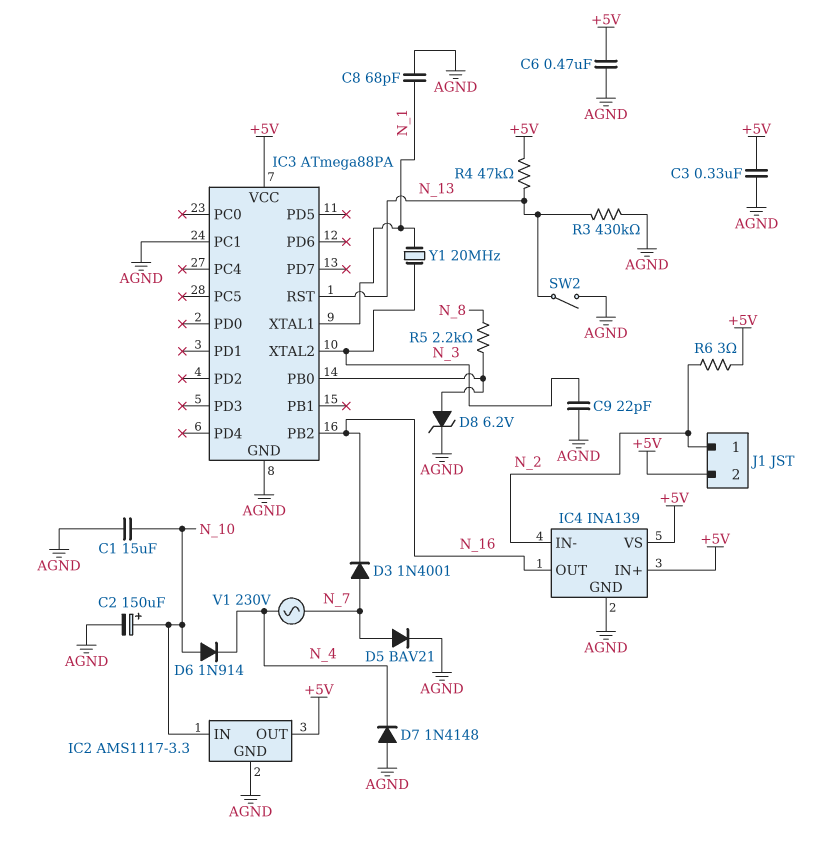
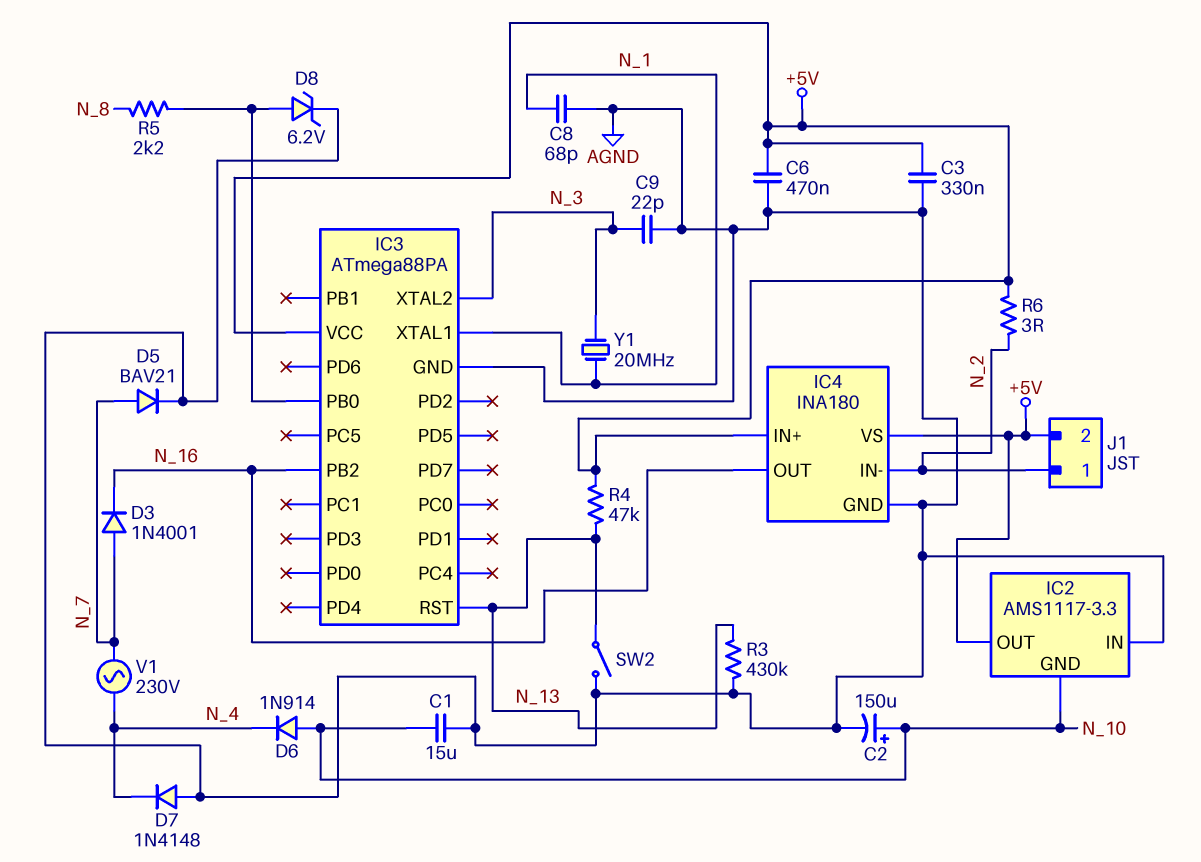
IC2 pin GND: AGND -> N_10
IC2 pin IN: N_10 -> AGND
IC3 pin PC1: AGND -> none
IC4: INA139 -> INA180

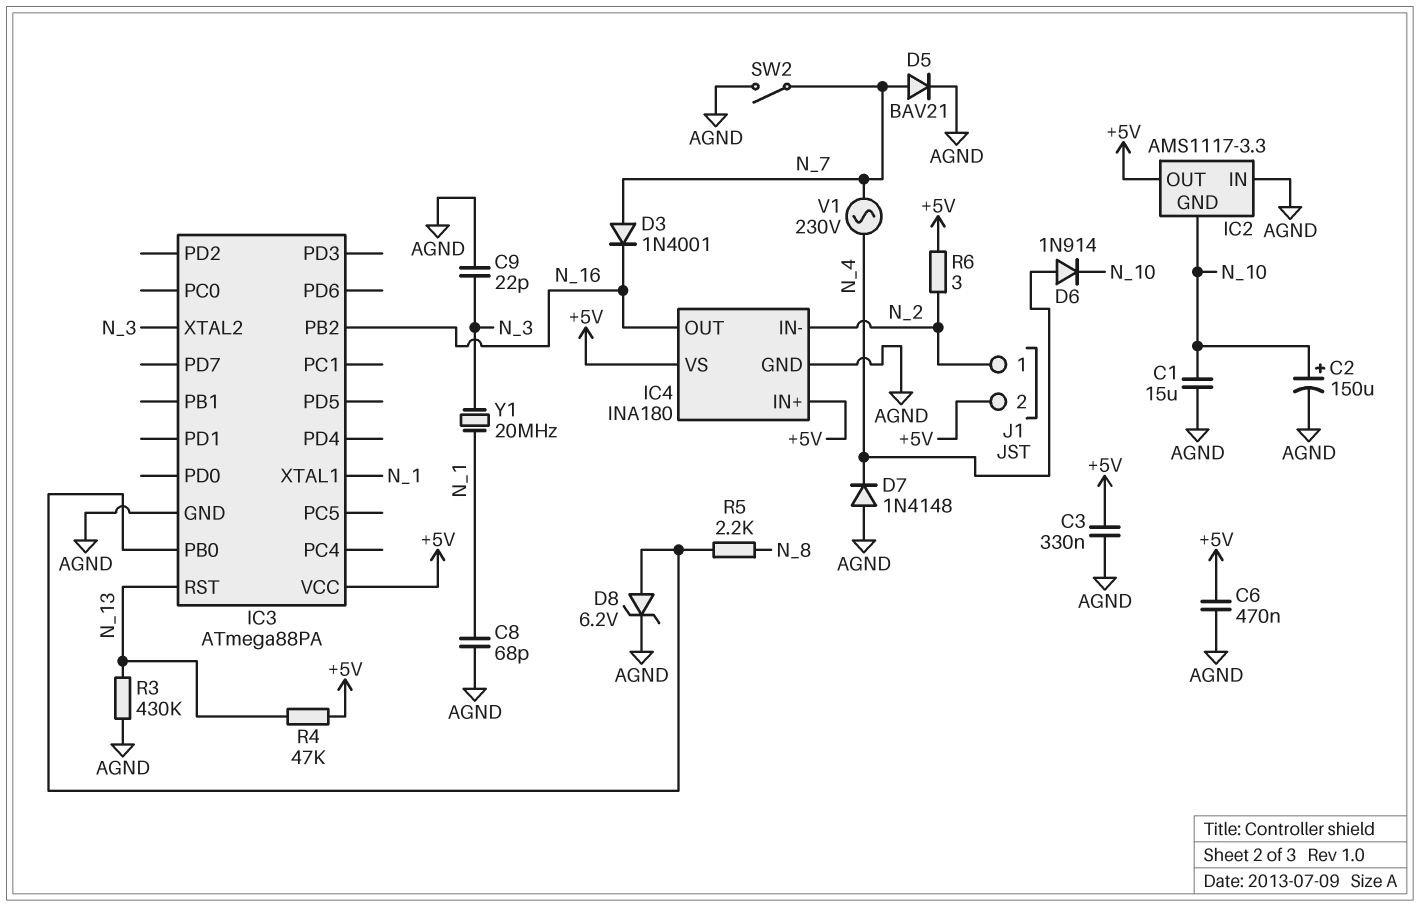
D6: diode 1N914 (A N_10, K N_4) -> diode 1N914 (A N_4, K N_10)
SW2: switch (AGND, N_13) -> switch (AGND, N_7)

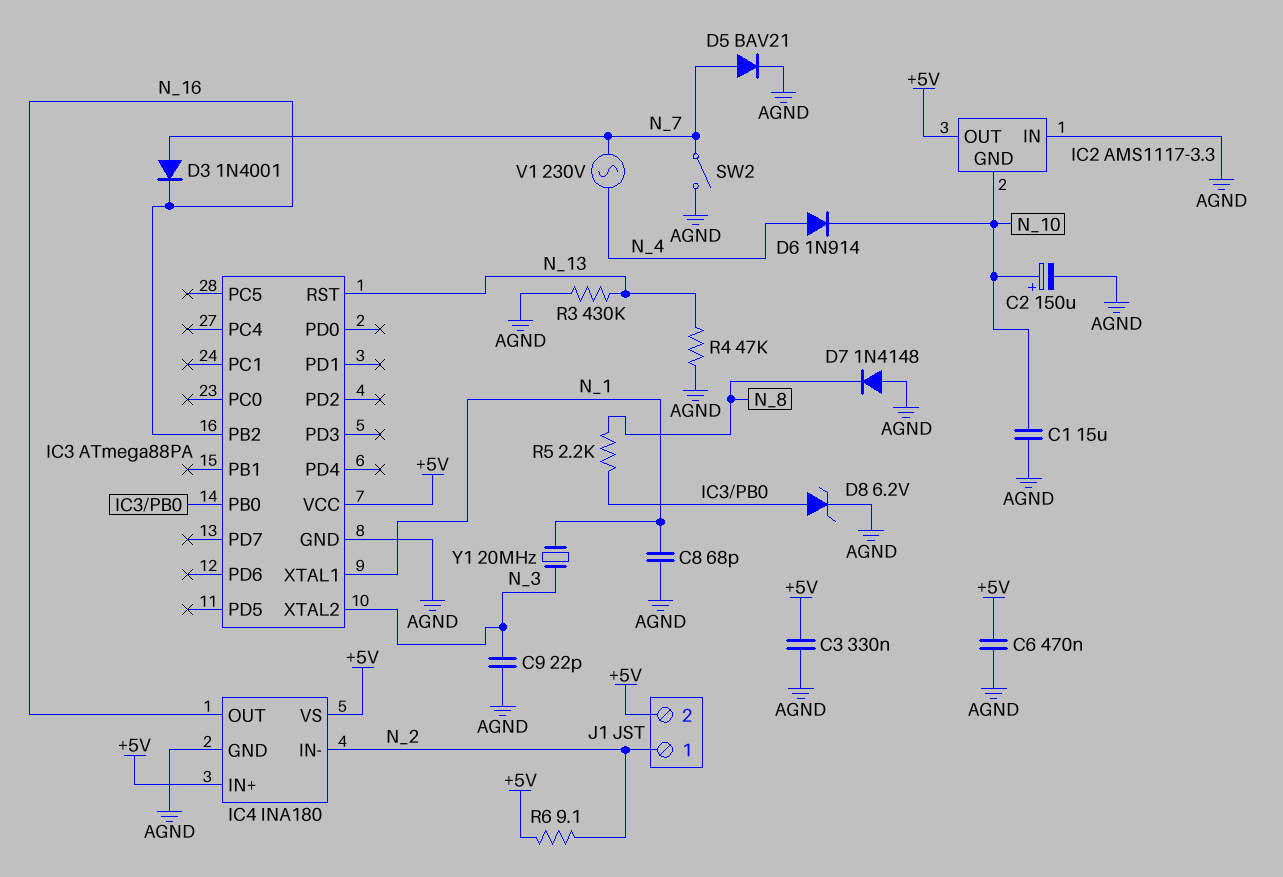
D7: diode 1N4148 (A AGND, K N_4) -> diode 1N4148 (A AGND, K N_8)
R4: 47k (+5V, N_13) -> 47k (AGND, N_13)
R6: 3 (+5V, N_2) -> 9.1 (+5V, N_2)

